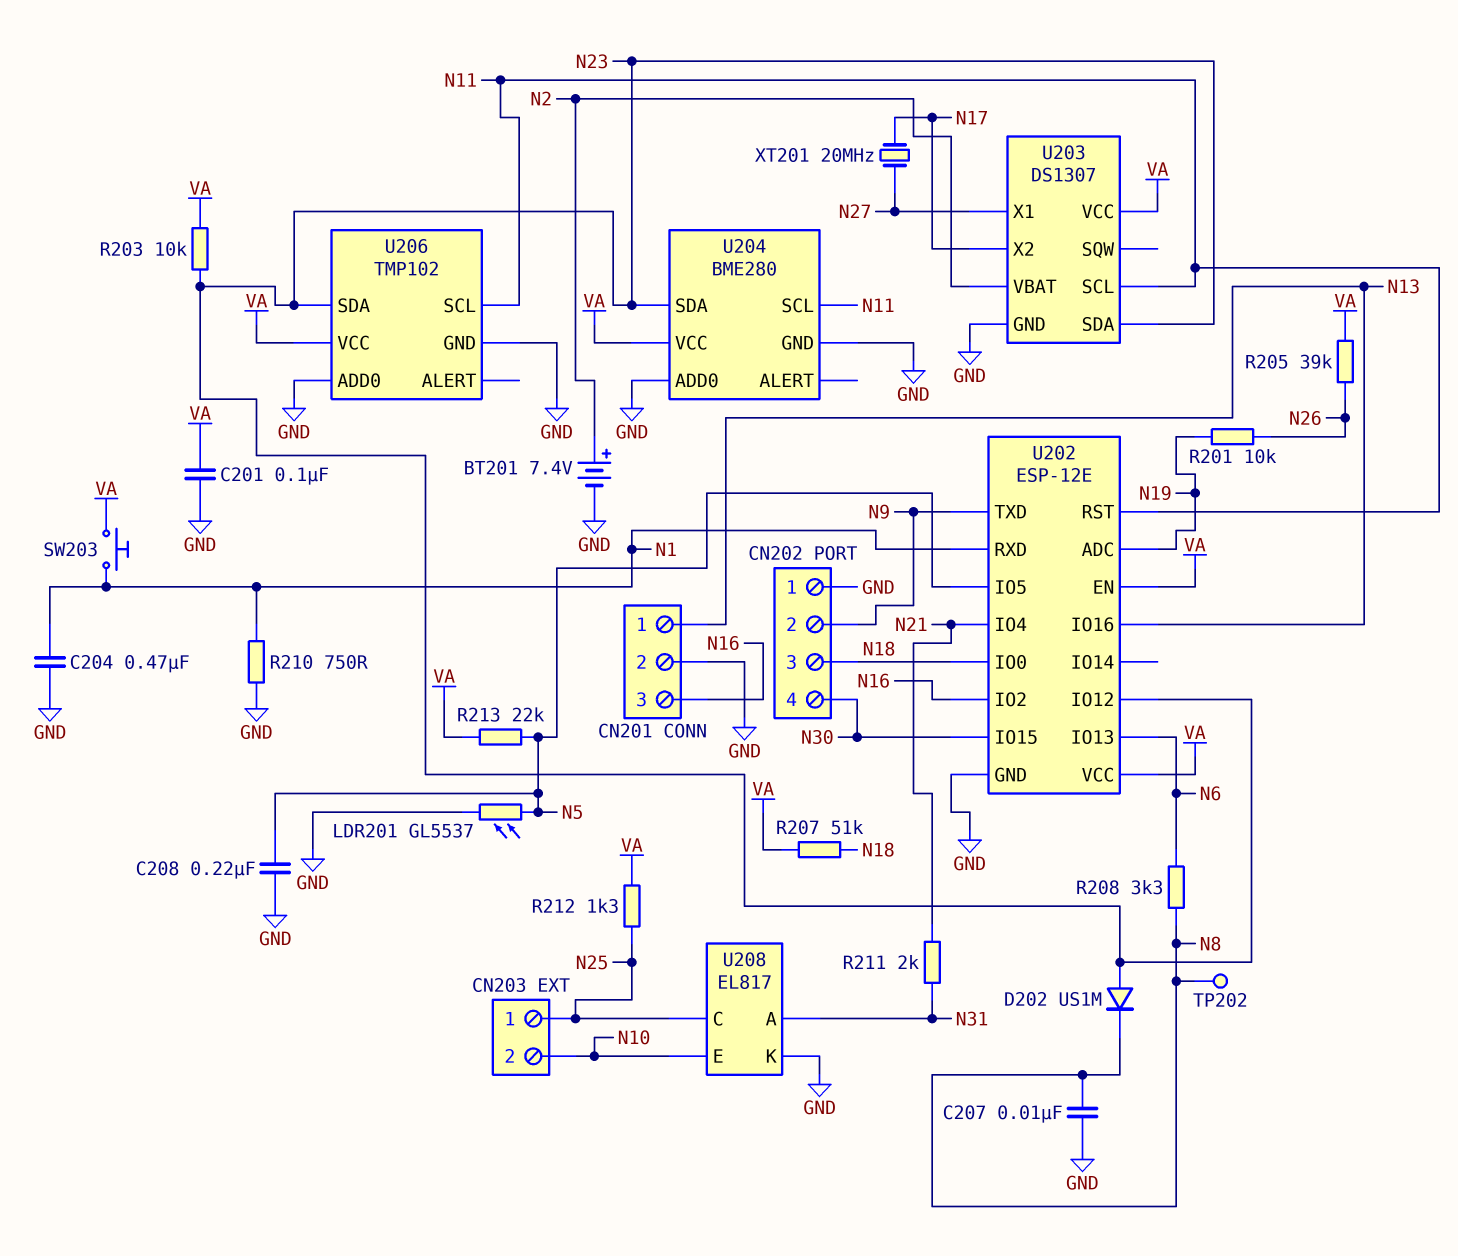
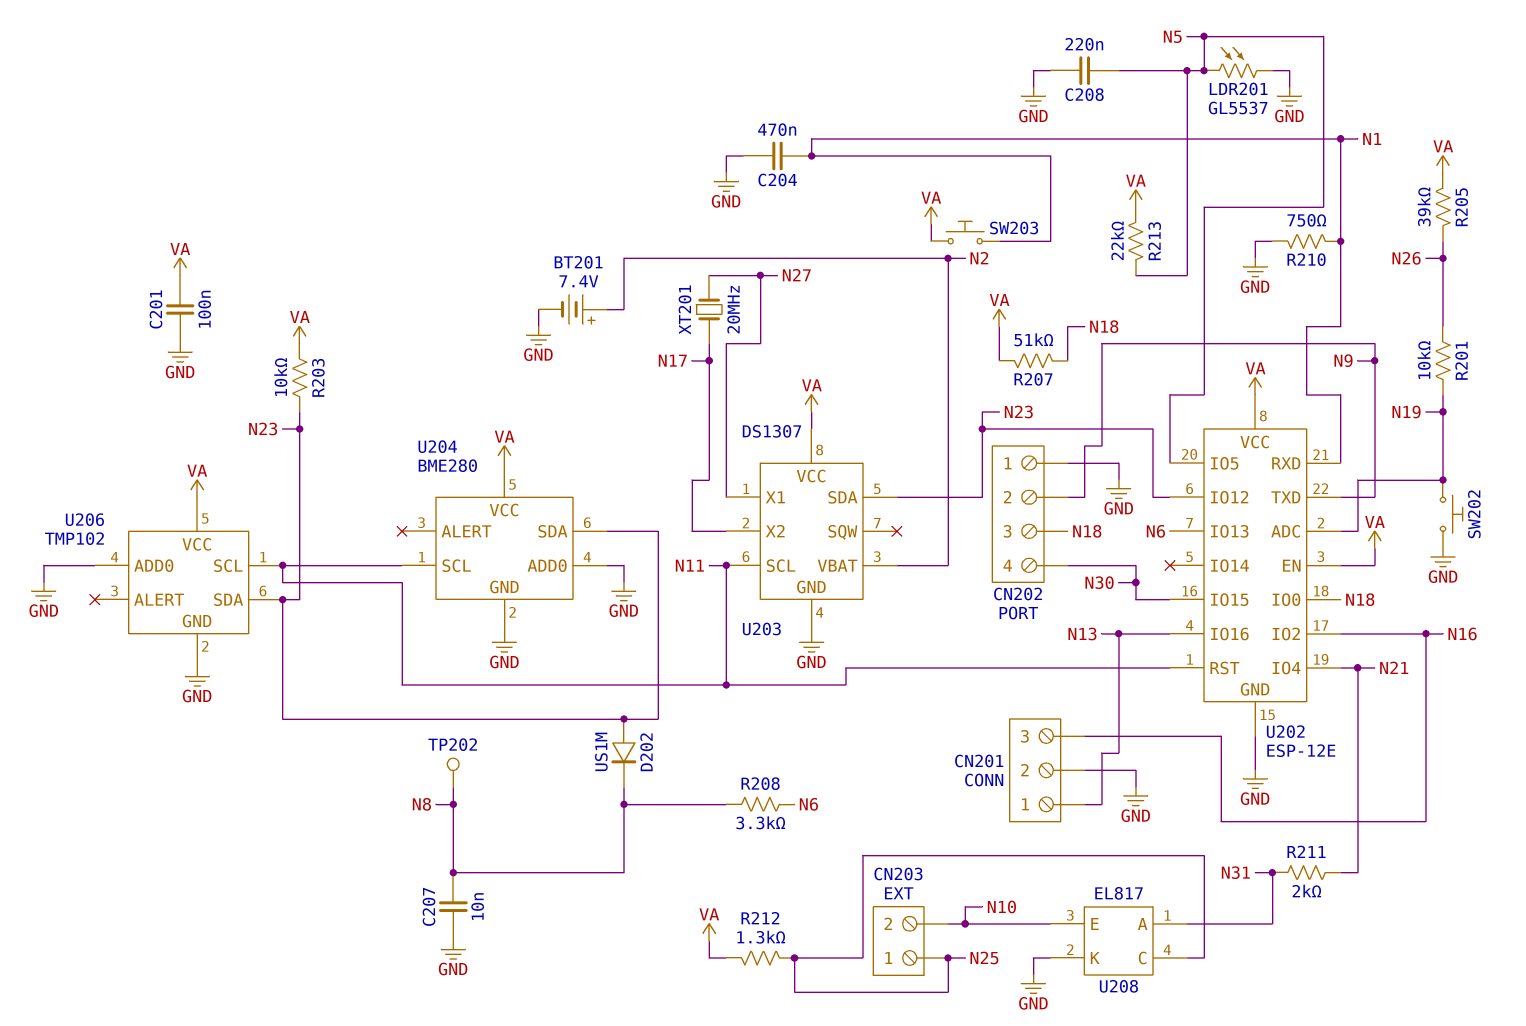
SW202: none -> button (GND, N19)

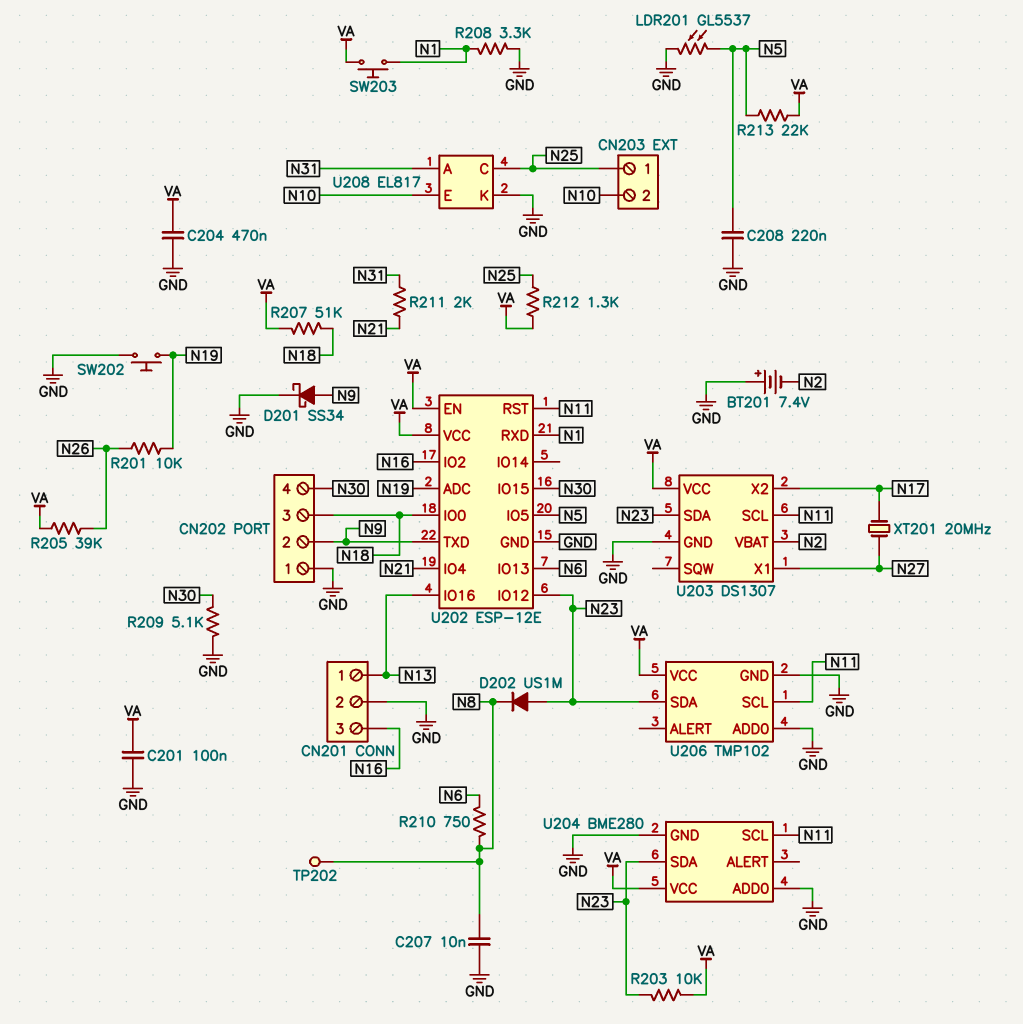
BT201: 7.4V (plus N2, minus GND) -> 7.4V (plus GND, minus N2)
C204: 470nF (GND, N1) -> 470nF (GND, VA)
D201: none -> schottky SS34 (A N9, K GND)
R208: 3.3k (N6, N8) -> 3.3k (GND, N1)
R209: none -> 5.1k (GND, N30)
R210: 750 (GND, N1) -> 750 (N6, N8)

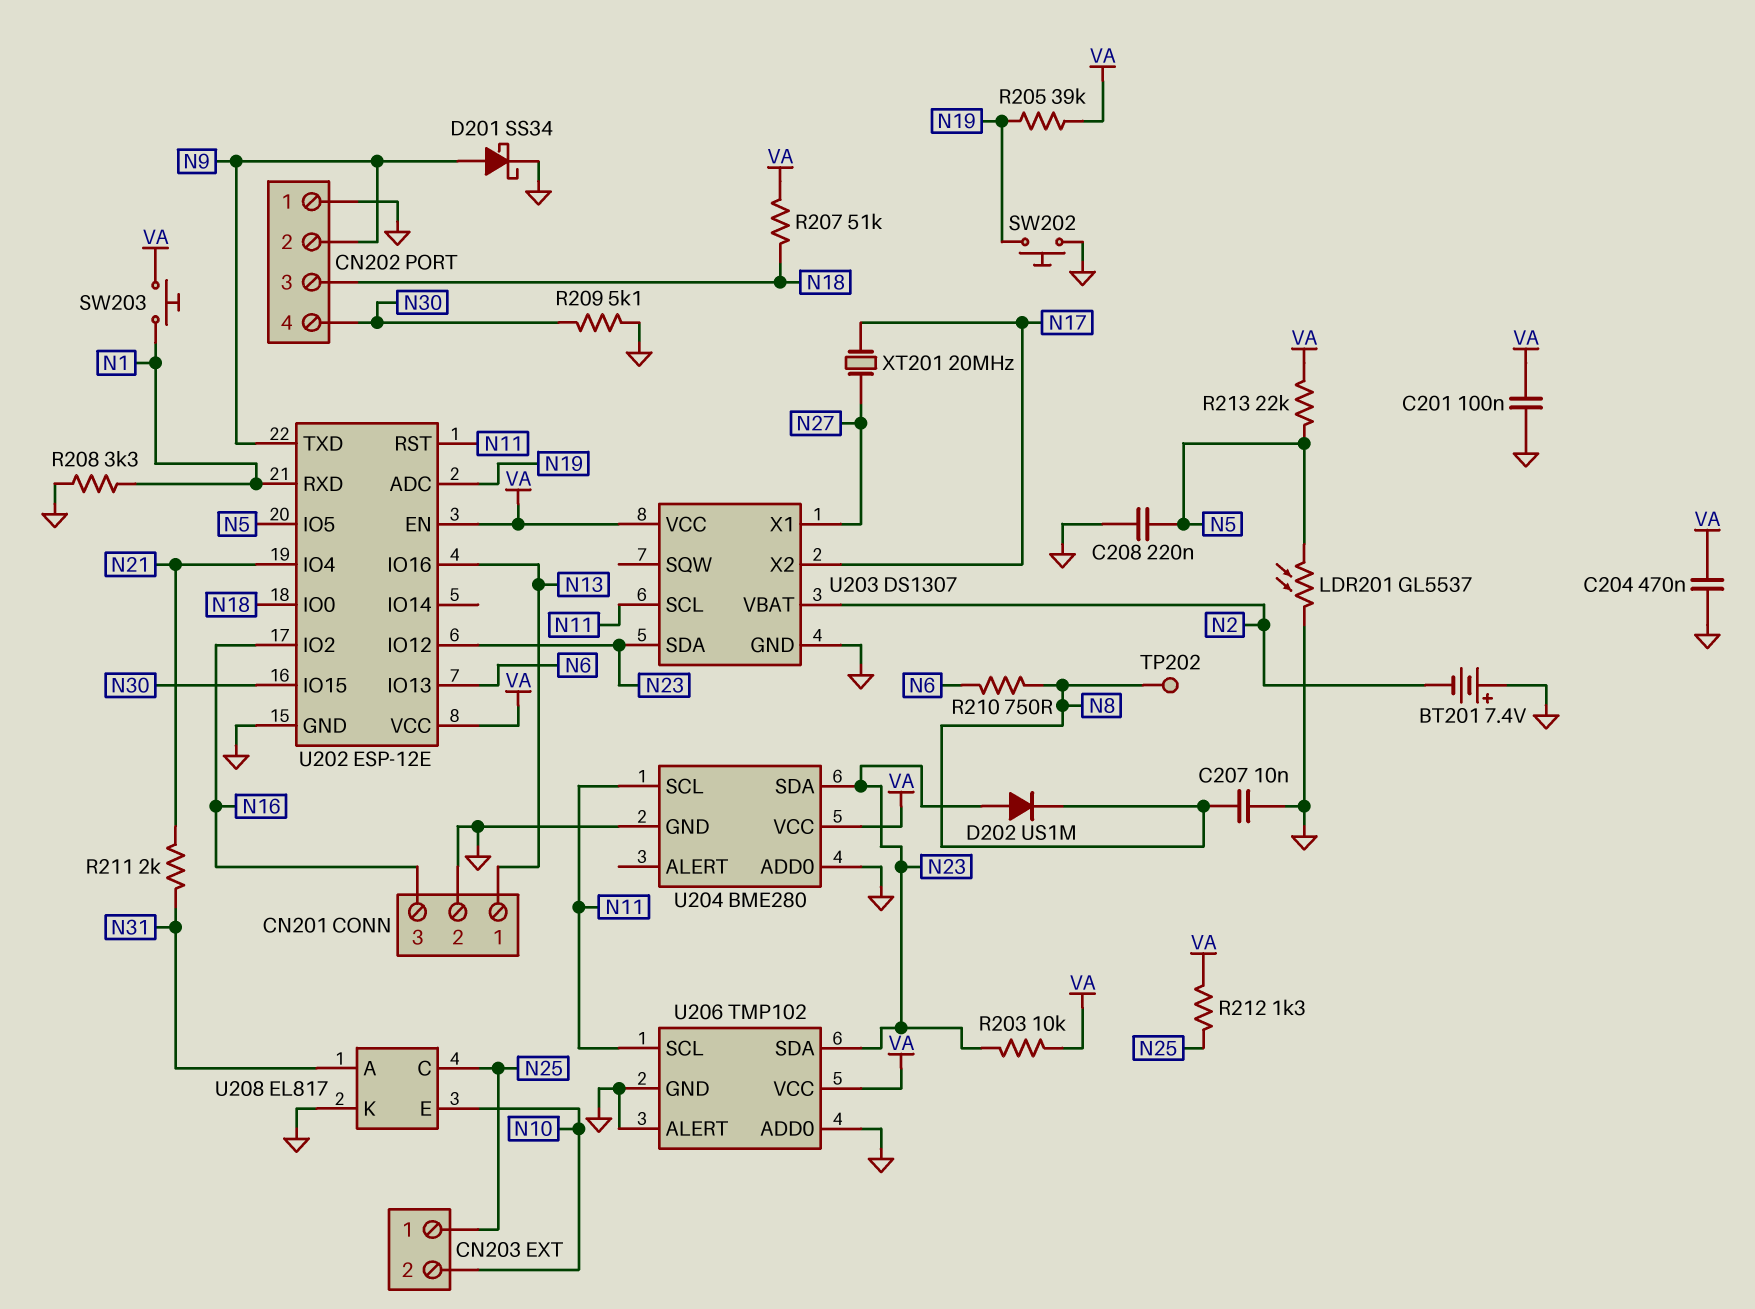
R201: 10k (N19, N26) -> none
R205: 39k (N26, VA) -> 39k (N19, VA)
U206 pin ALERT: none -> GND

